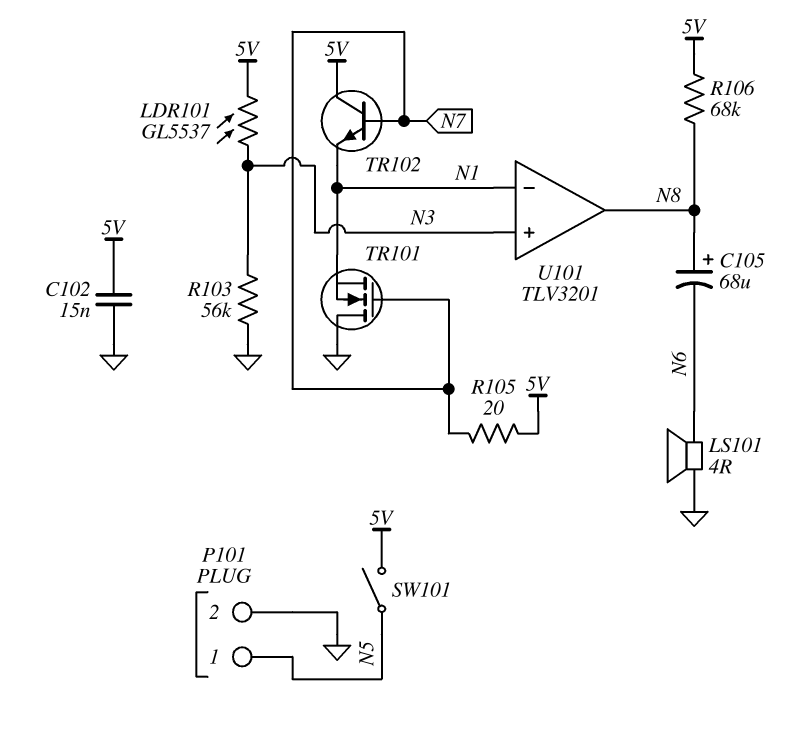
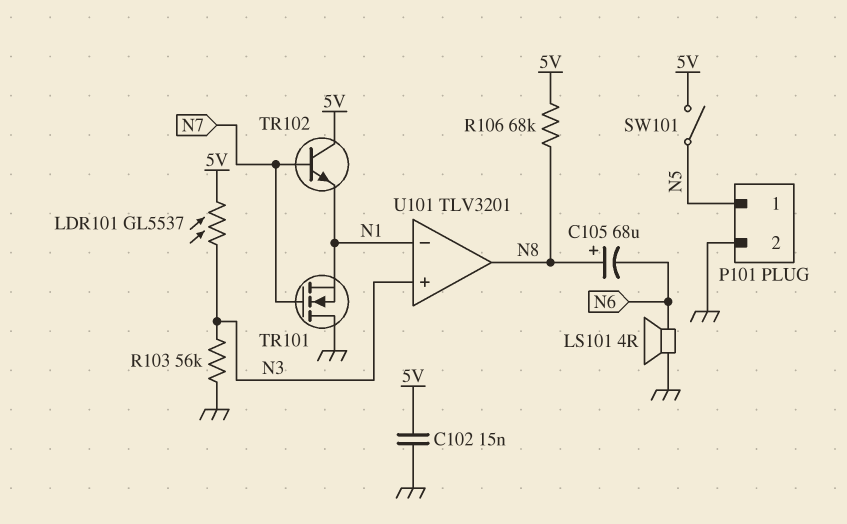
R105: 20 (5V, N7) -> none

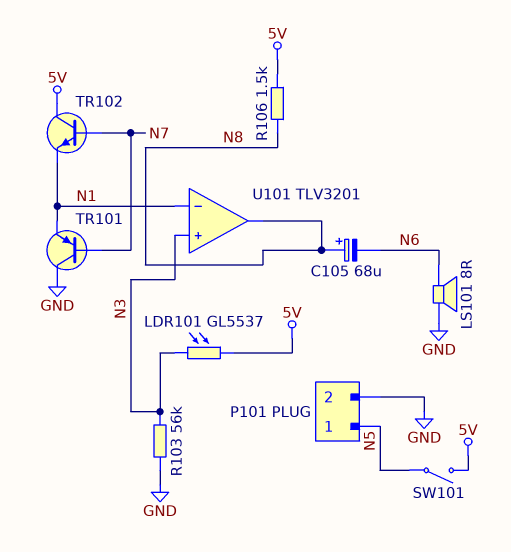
C102: 15nF (5V, GND) -> none
LS101: speaker 4R (GND, N6) -> speaker 8R (GND, N6)
R106: 68k (5V, N8) -> 1.5k (5V, N8)
TR101: NMOS (G N7, D GND, S N1) -> PNP (B N7, C GND, E N1)

